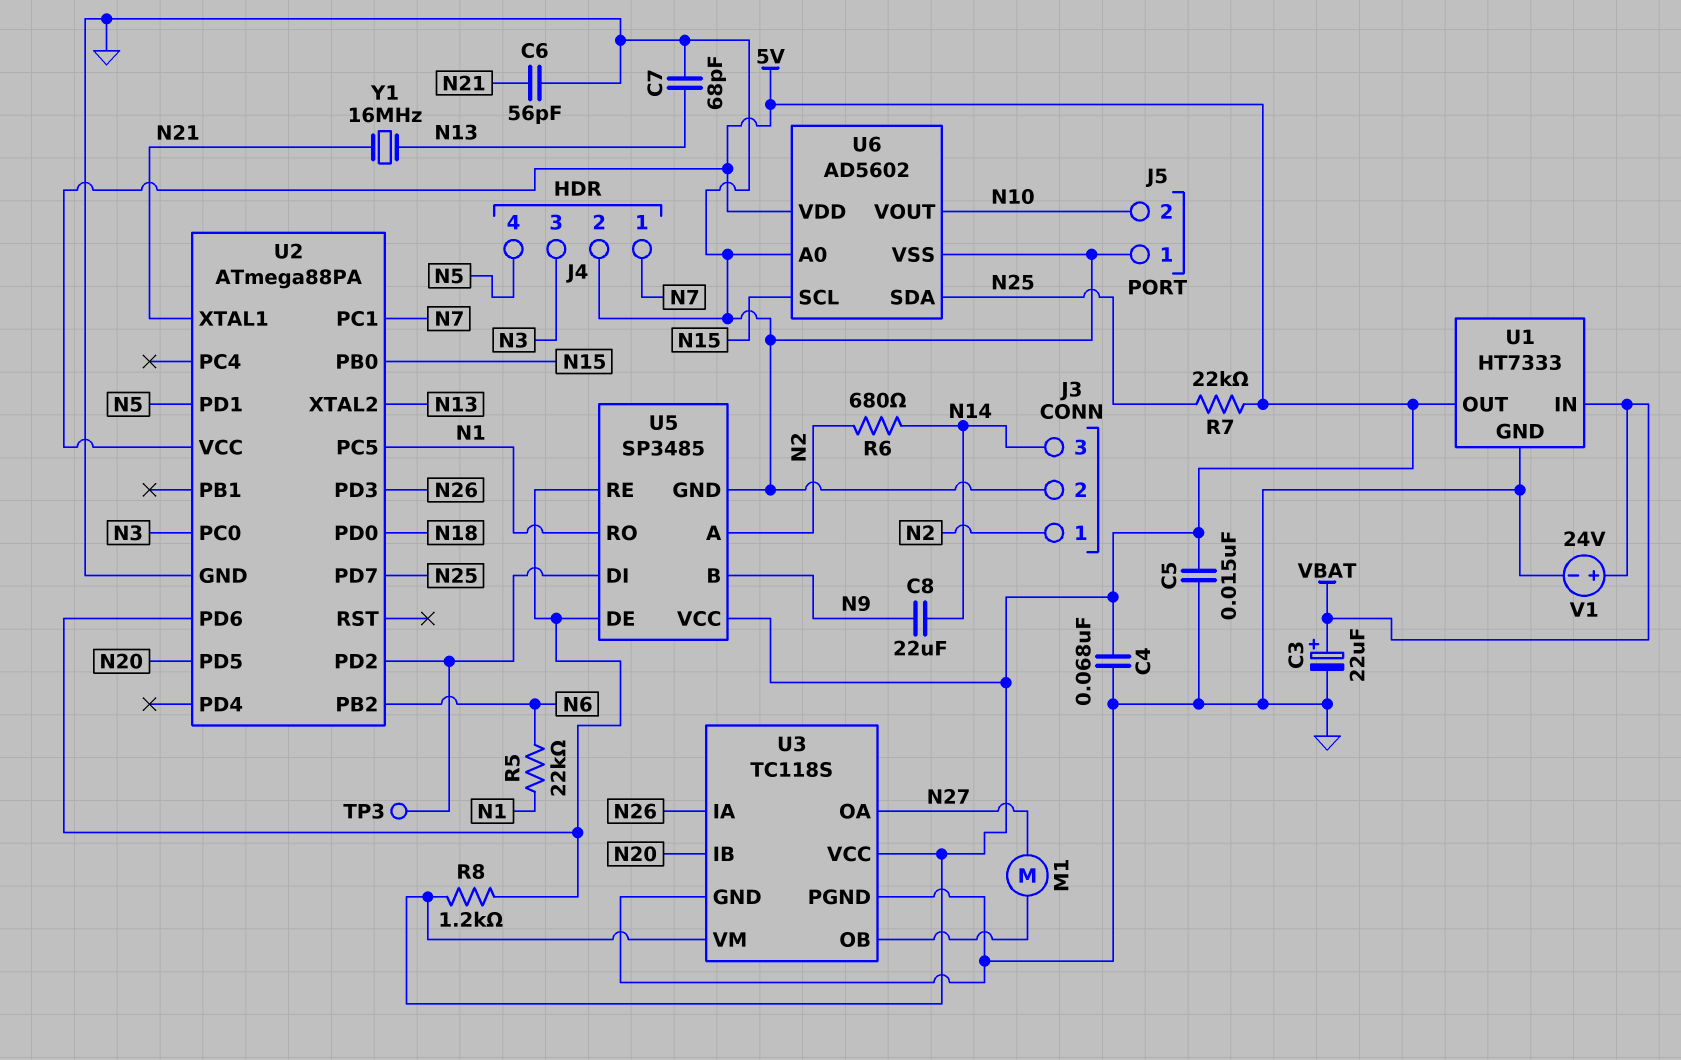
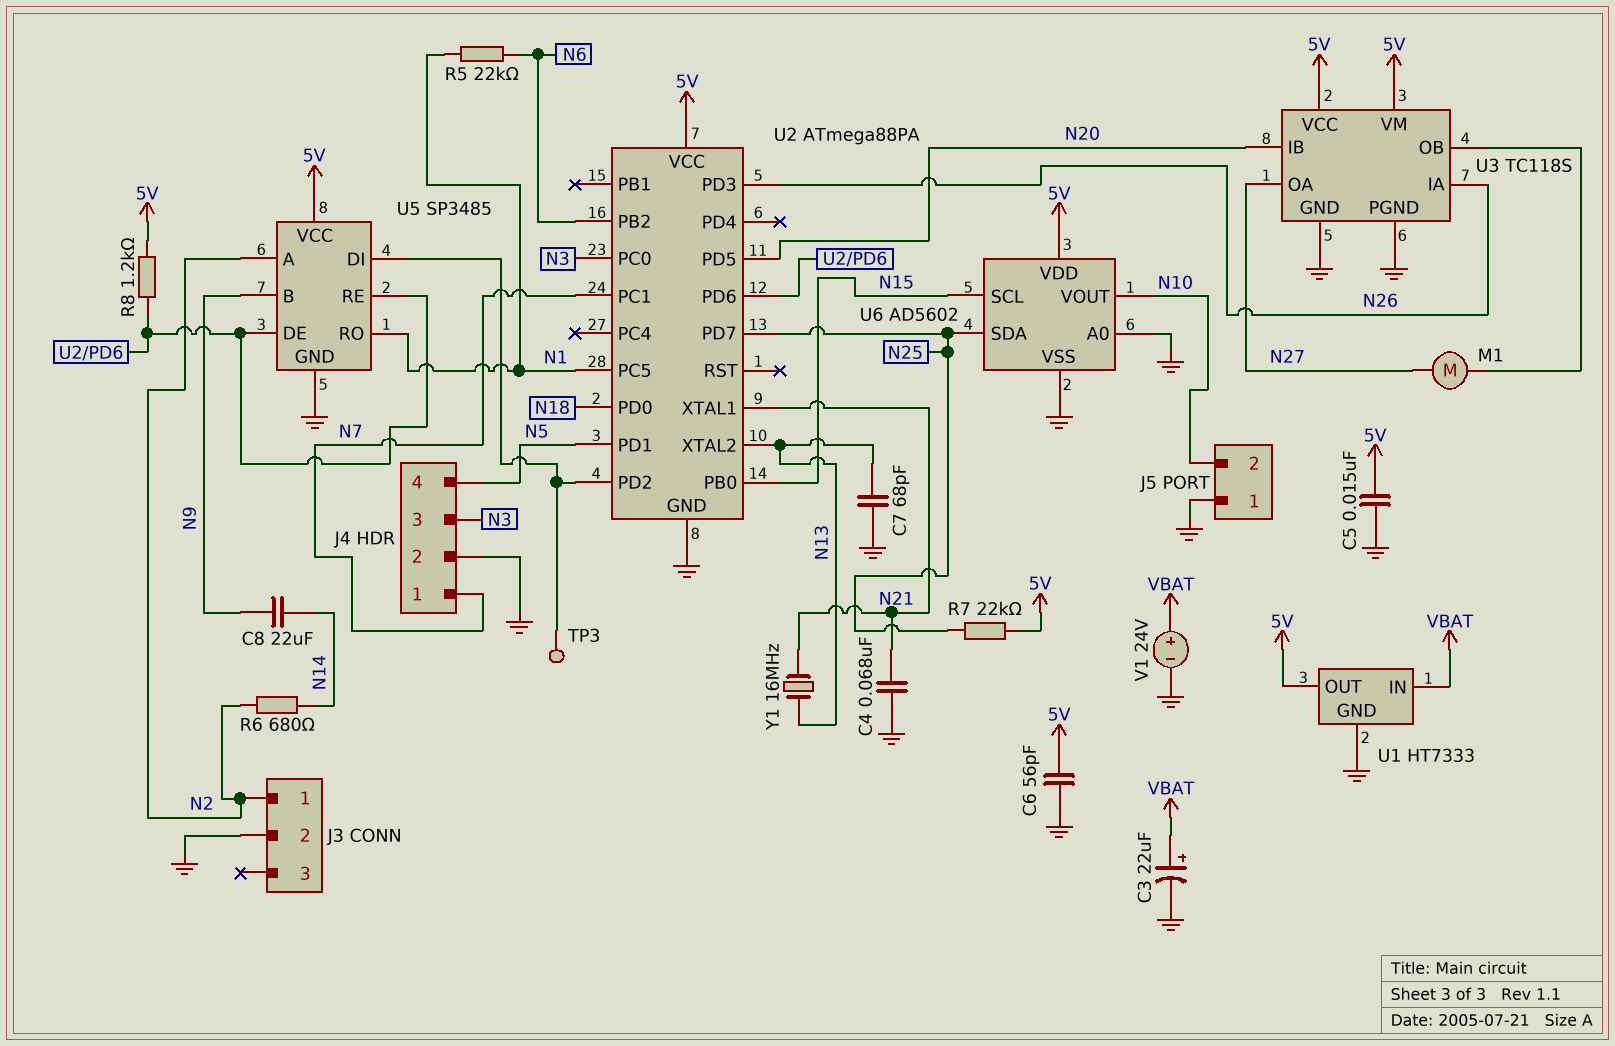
C4: 68nF (5V, GND) -> 68nF (GND, N21)
C6: 56pF (GND, N21) -> 56pF (5V, GND)
J3 pin 3: N14 -> none

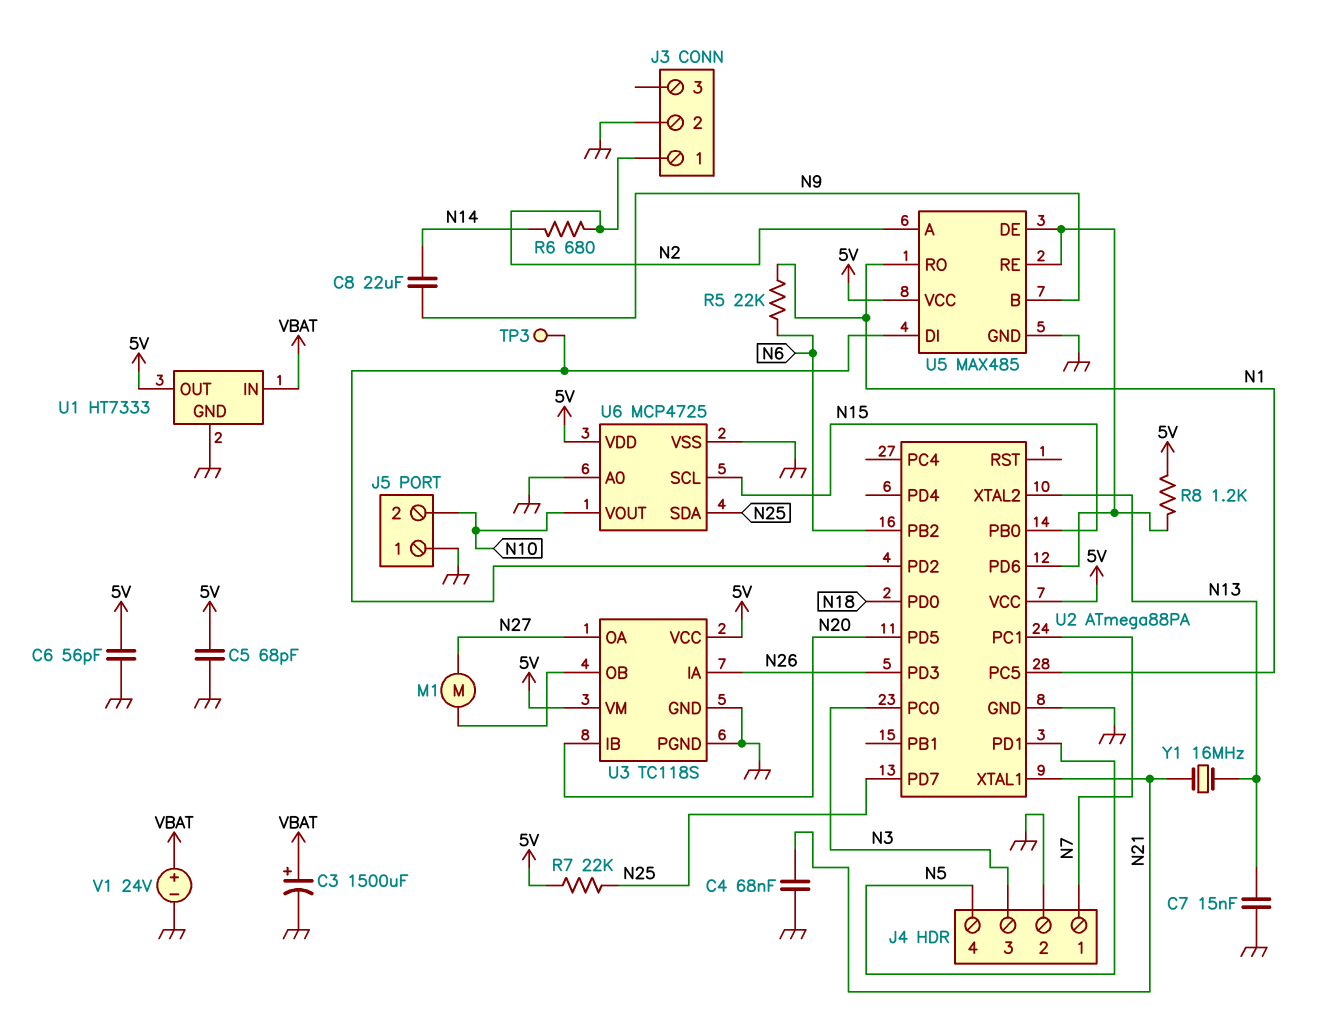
C3: 22uF (plus VBAT, minus GND) -> 1500uF (plus VBAT, minus GND)
C5: 15nF (5V, GND) -> 68pF (5V, GND)
C7: 68pF (GND, N13) -> 15nF (GND, N13)
U5: SP3485 -> MAX485
U6: AD5602 -> MCP4725

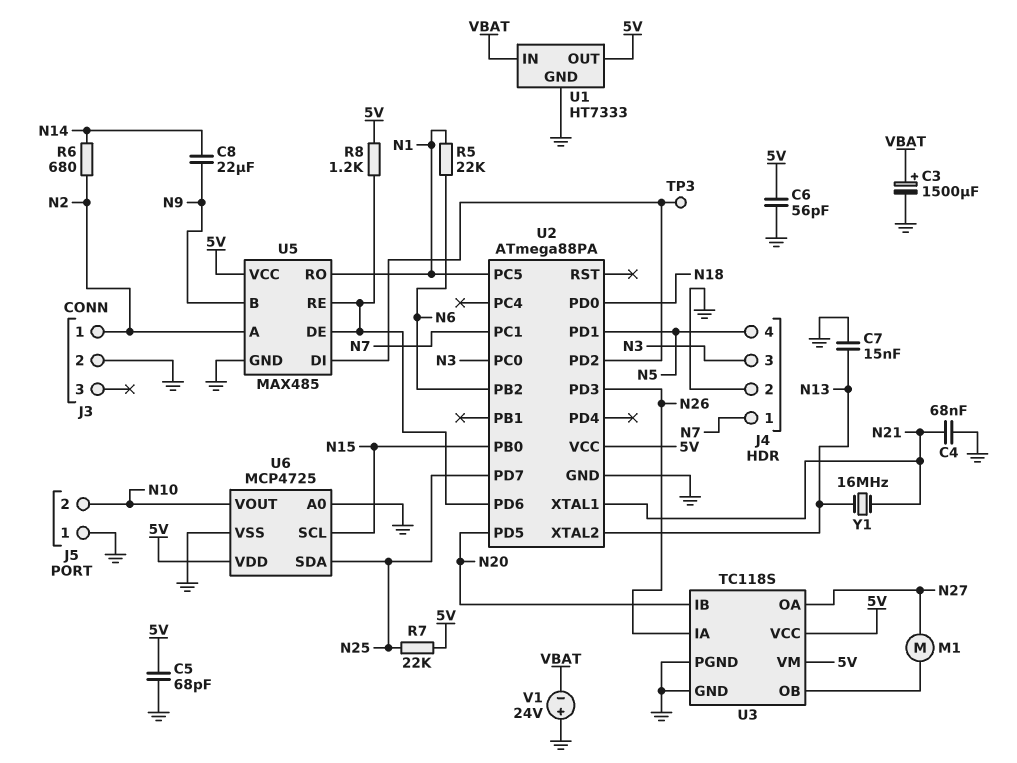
V1: 24V (plus VBAT, minus GND) -> 24V (plus GND, minus VBAT)

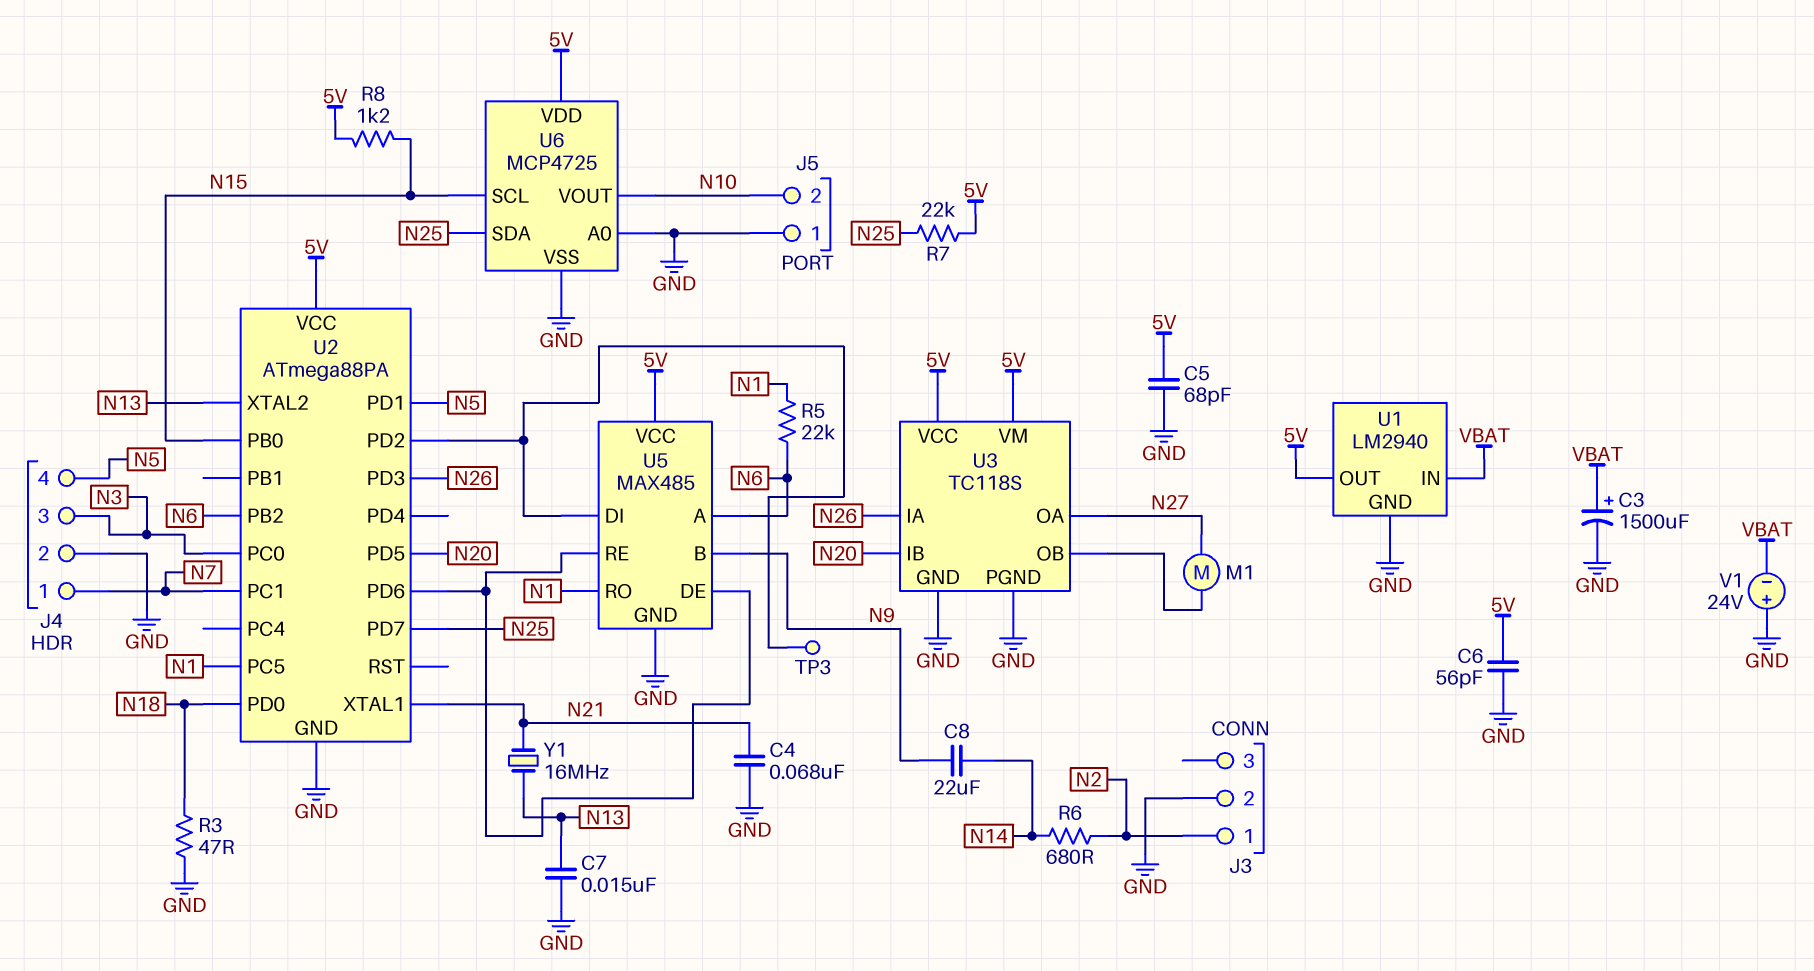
R3: none -> 47 (GND, N18)
R8: 1.2k (5V, U2/PD6) -> 1.2k (5V, N15)
U1: HT7333 -> LM2940
U5 pin A: N2 -> N6

